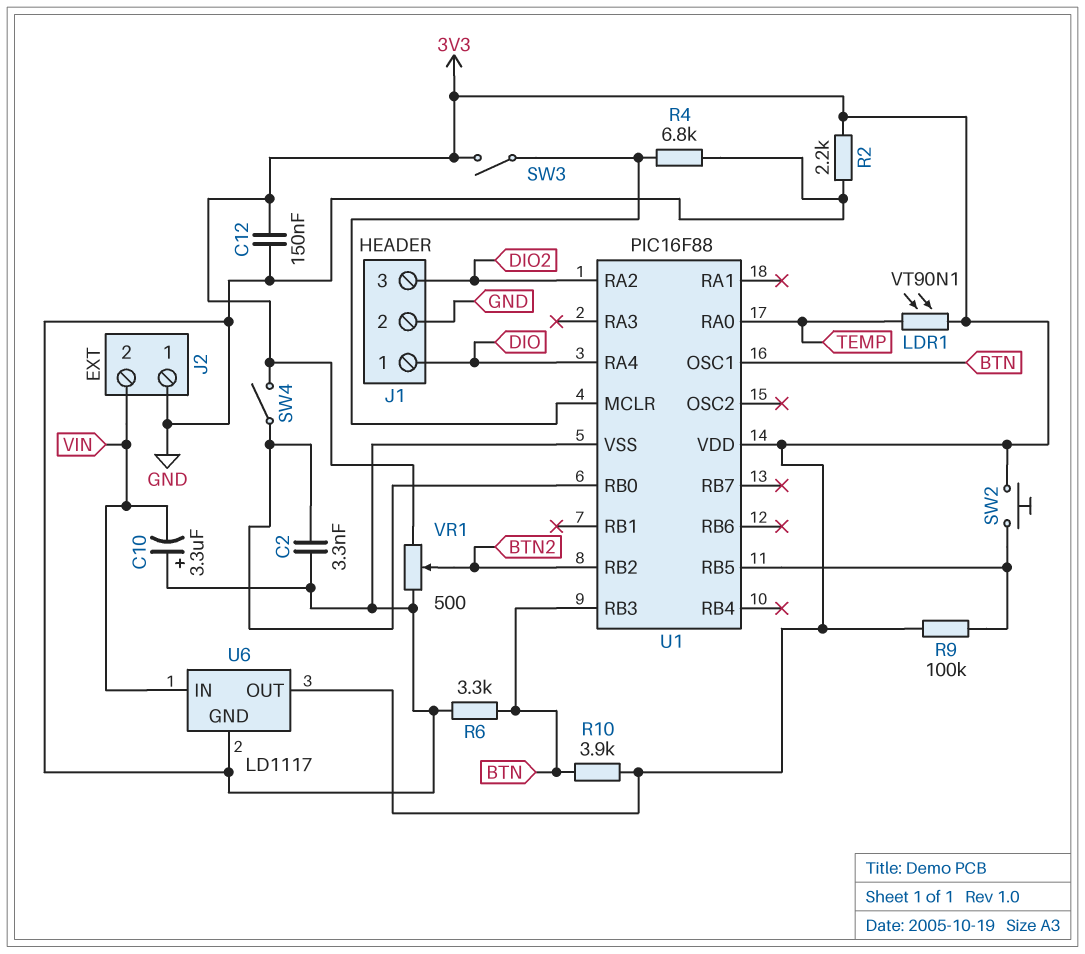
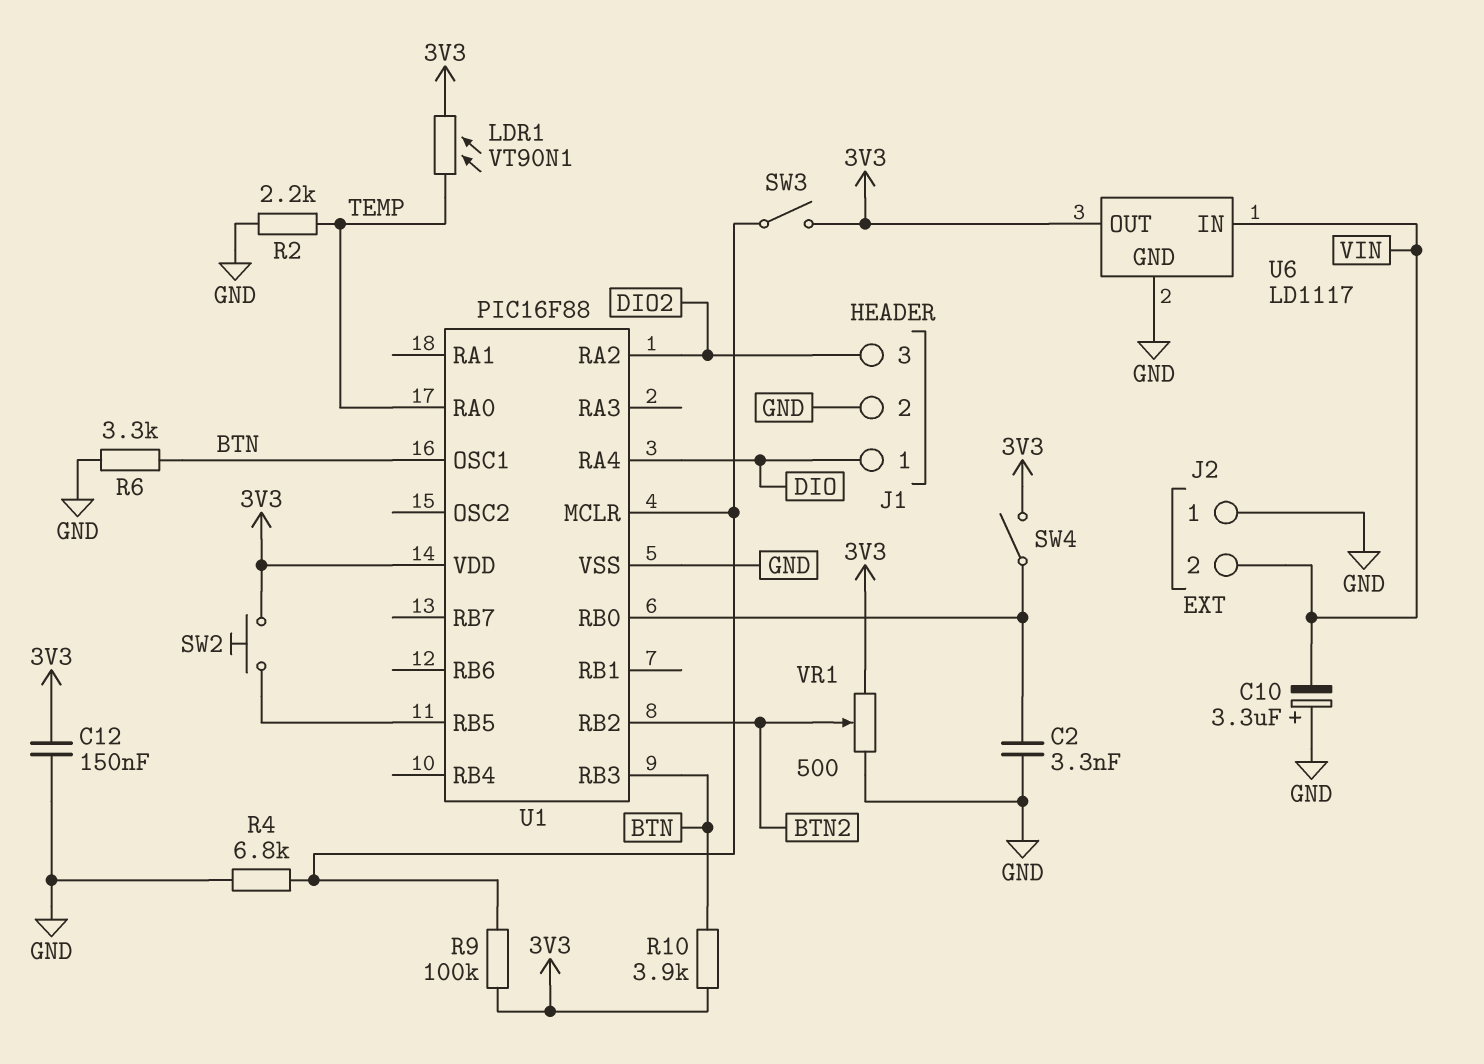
R2: 2.2k (3V3, GND) -> 2.2k (GND, TEMP)
R9: 100k (3V3, U1/RB5) -> 100k (3V3, U1/MCLR)

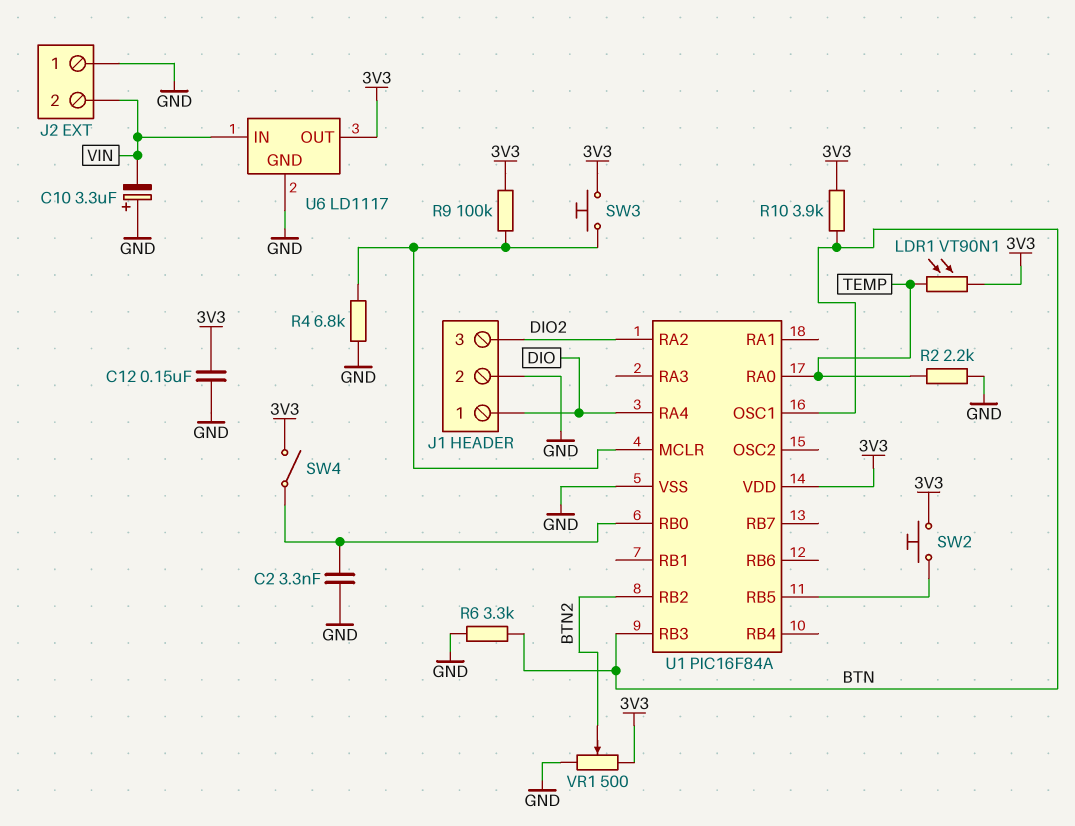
SW3: switch (3V3, U1/MCLR) -> button (3V3, U1/MCLR)
U1: PIC16F88 -> PIC16F84A

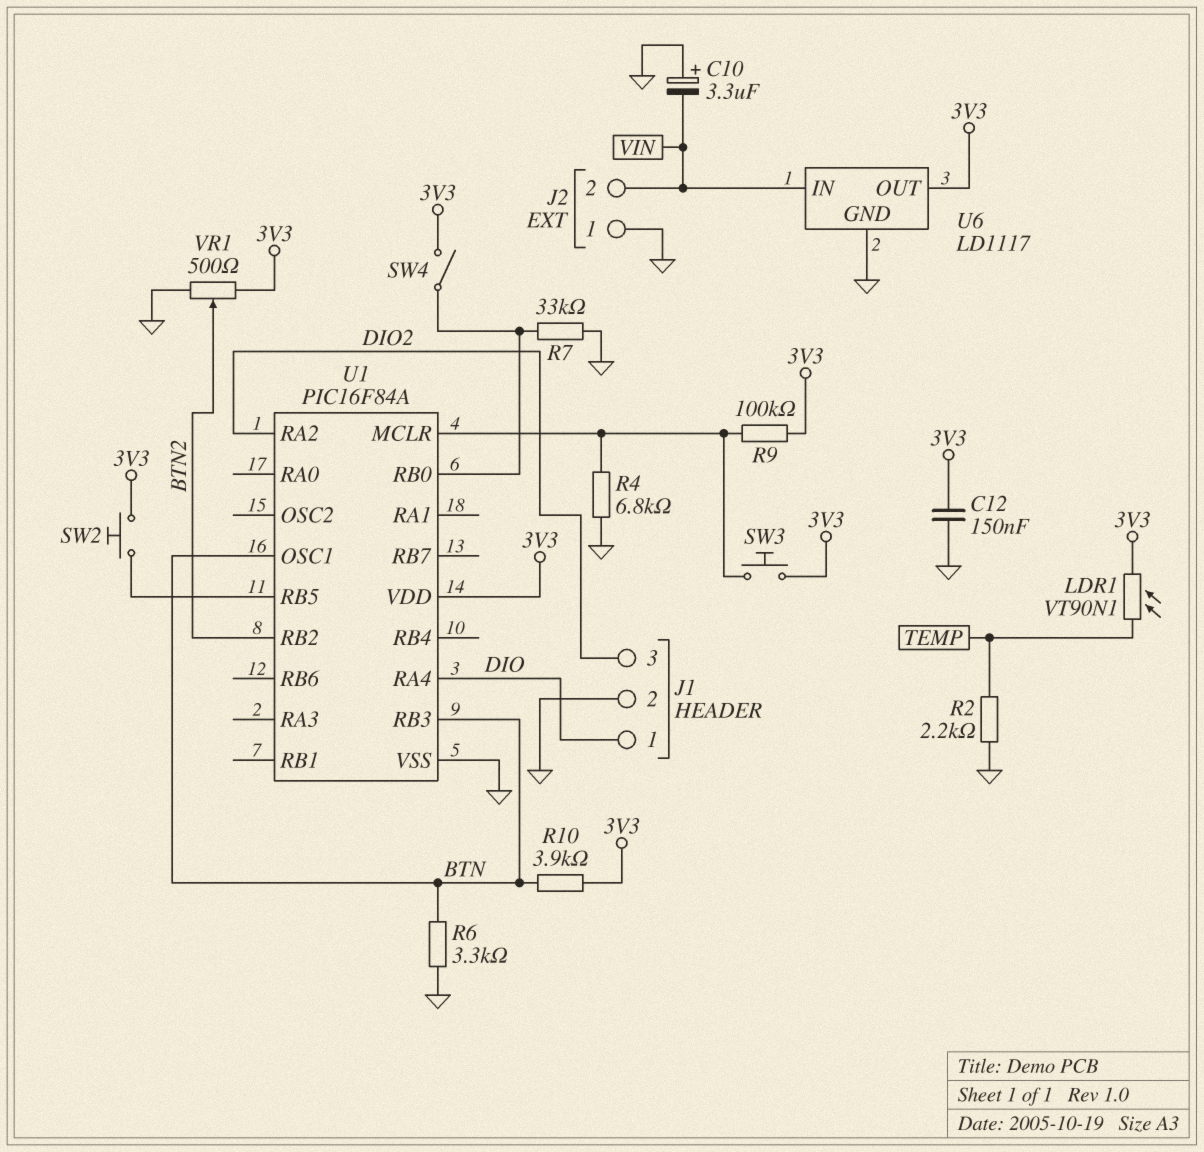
C2: 3.3nF (GND, U1/RB0) -> none
R7: none -> 33k (GND, U1/RB0)
U1 pin RA0: TEMP -> none

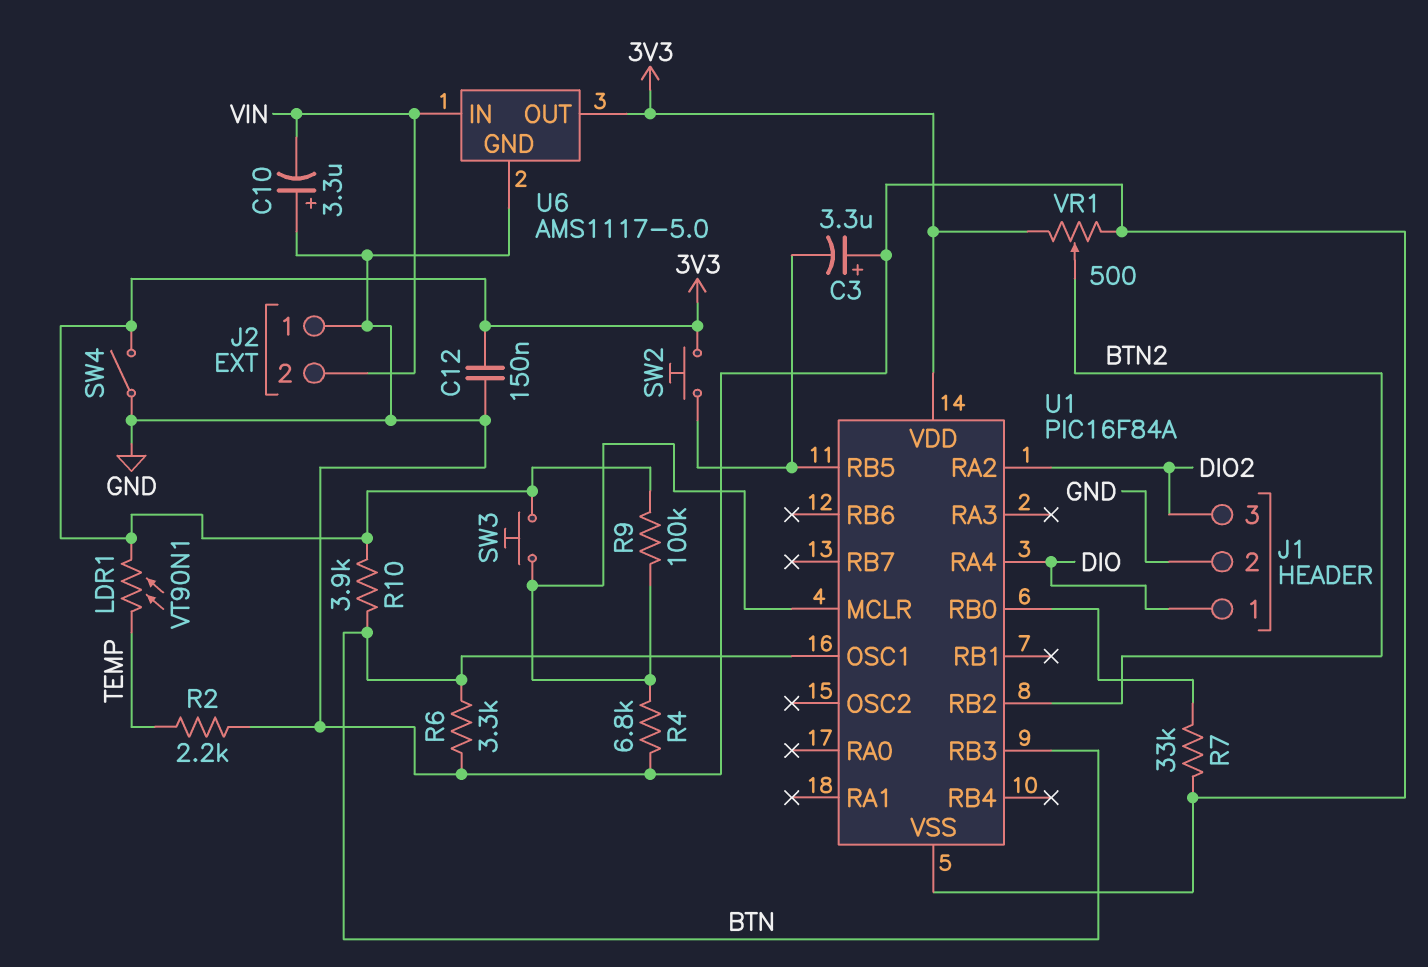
C3: none -> 3.3uF (plus GND, minus U1/RB5)
SW4: switch (3V3, U1/RB0) -> switch (3V3, GND)
U6: LD1117 -> AMS1117-5.0

